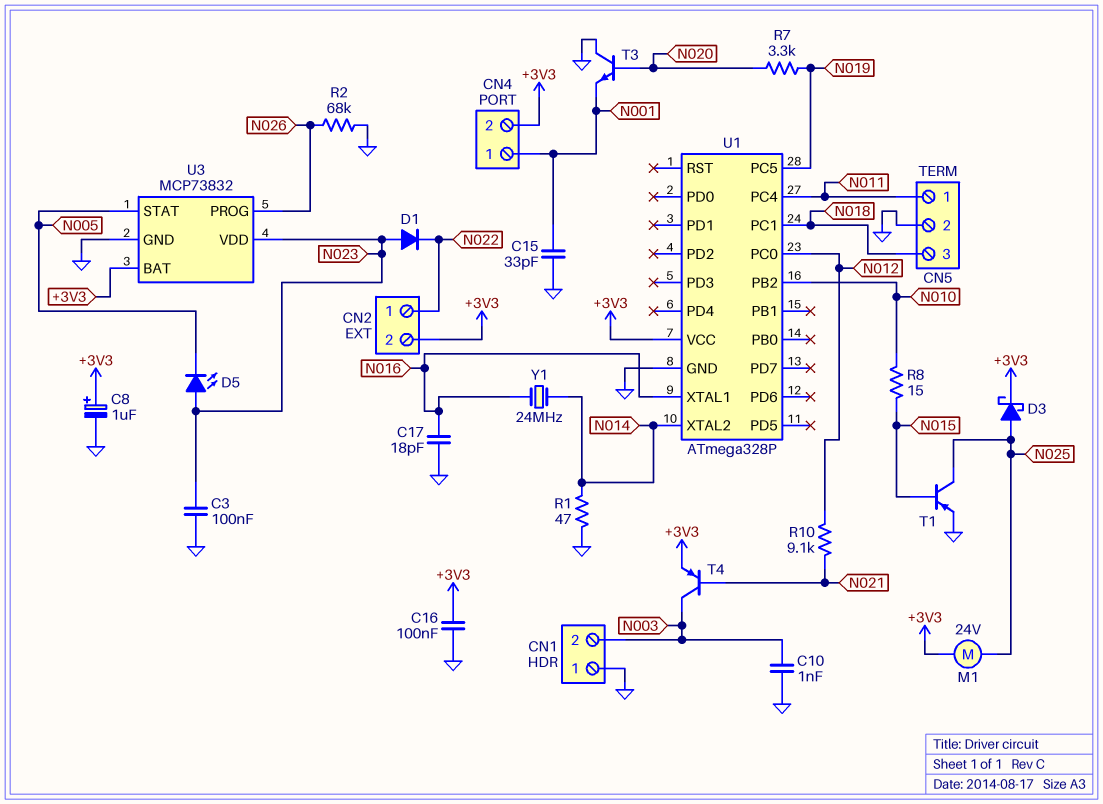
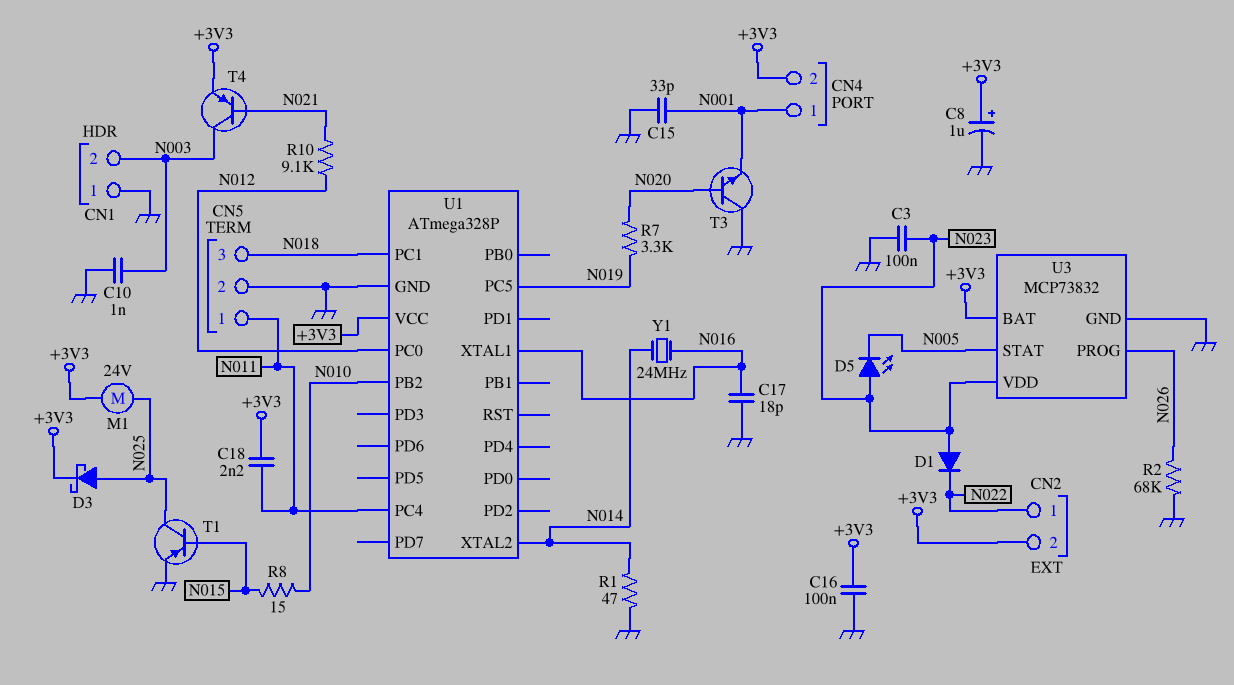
C18: none -> 2.2nF (+3V3, N011)

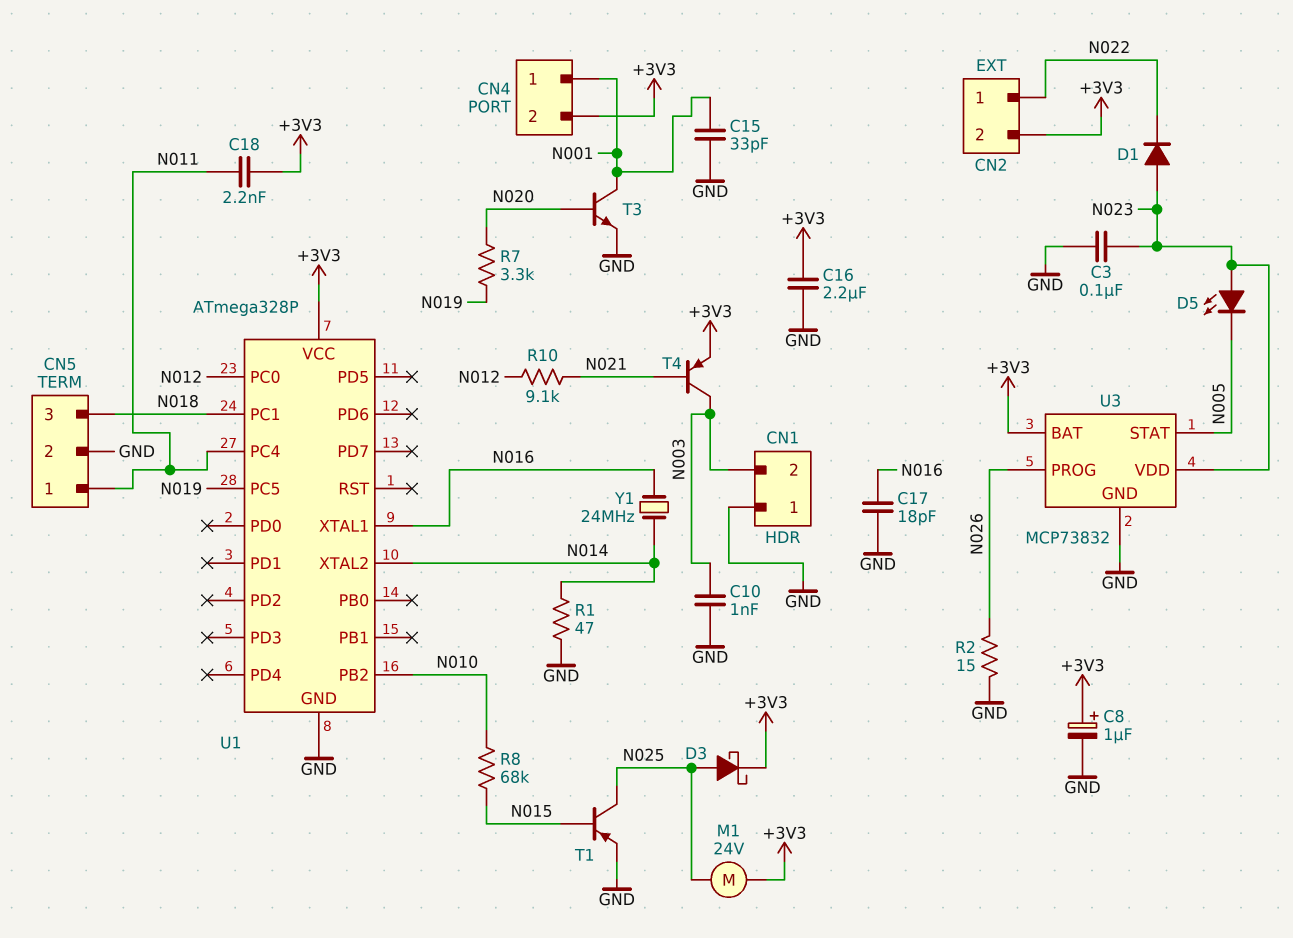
C16: 100nF (+3V3, GND) -> 2.2uF (+3V3, GND)
R2: 68k (GND, N026) -> 15 (GND, N026)
R8: 15 (N010, N015) -> 68k (N010, N015)
T3: NPN (B N020, C GND, E N001) -> NPN (B N020, C N001, E GND)

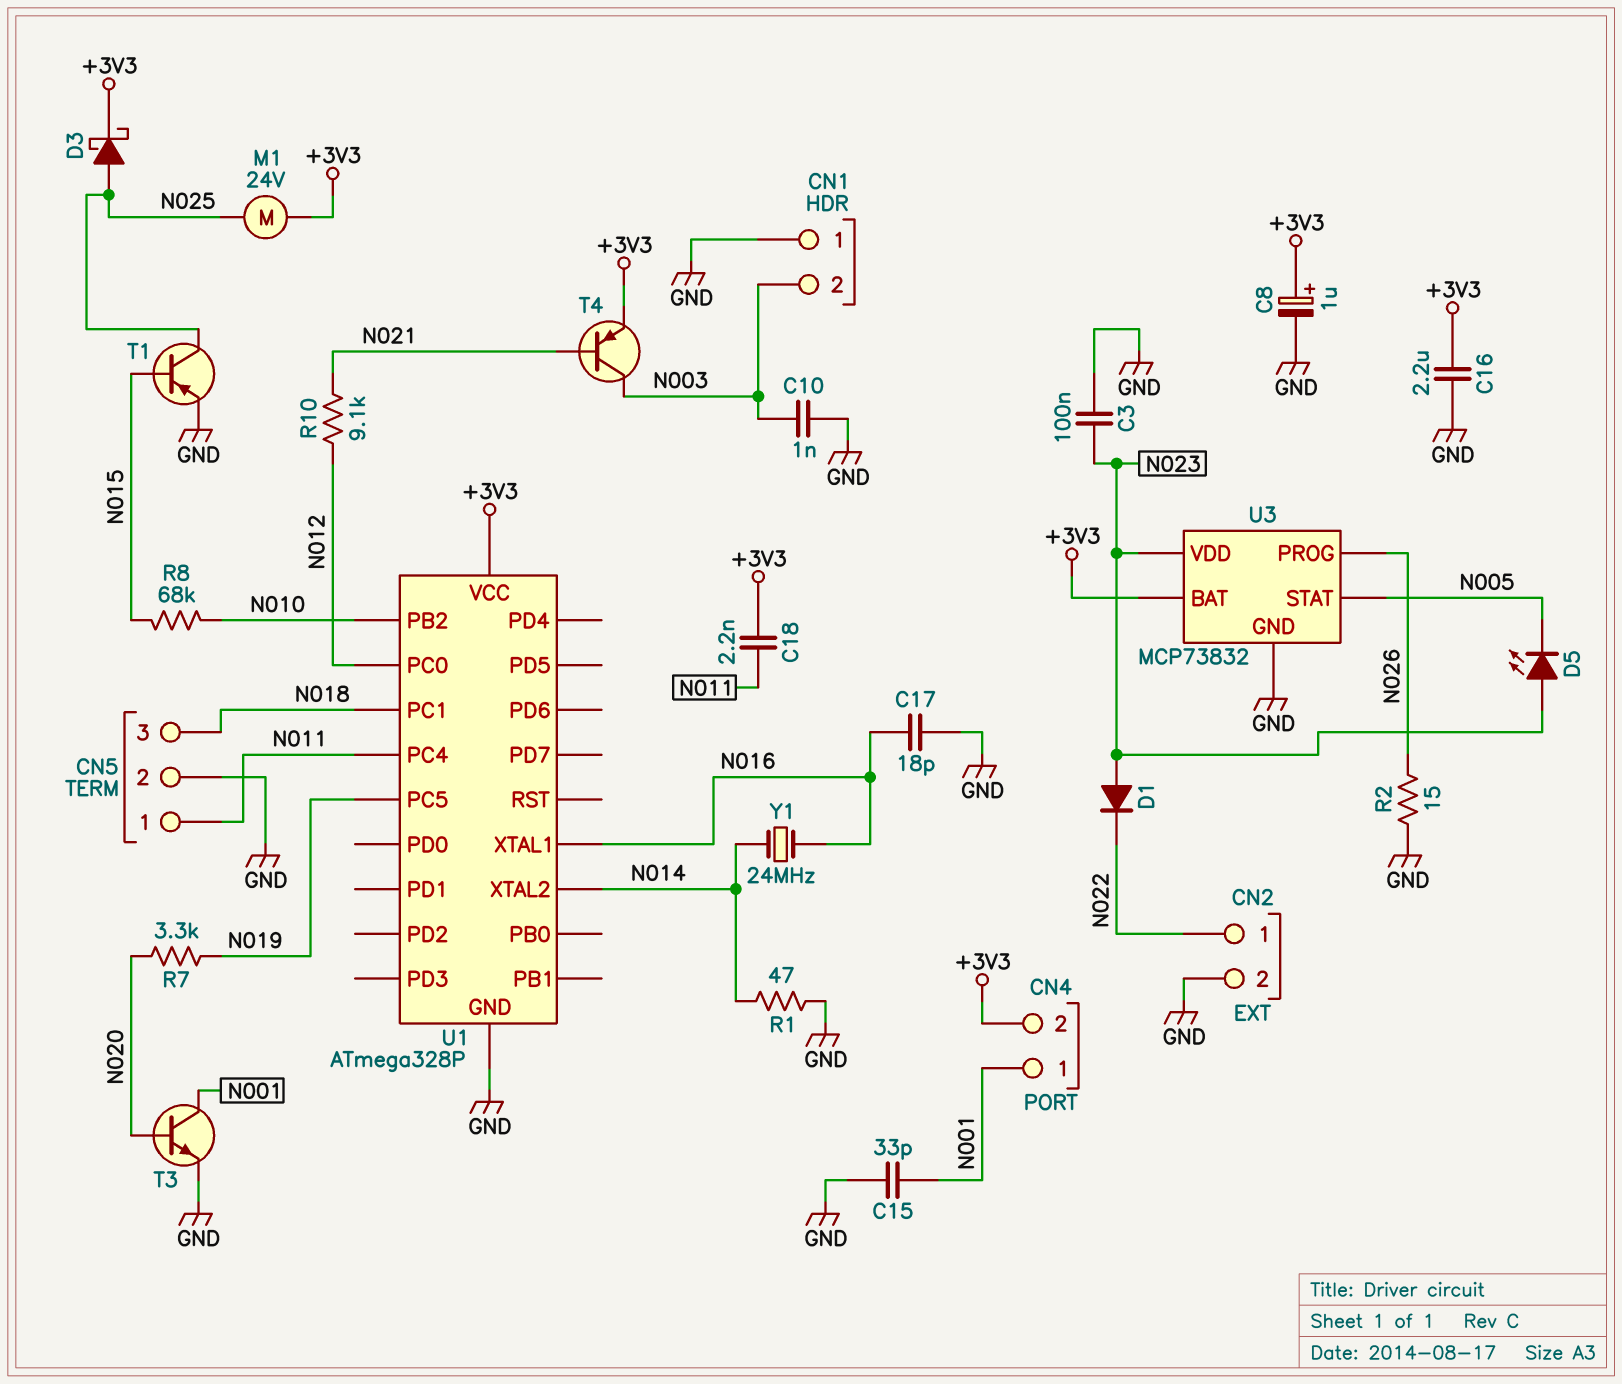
CN2 pin 2: +3V3 -> GND

